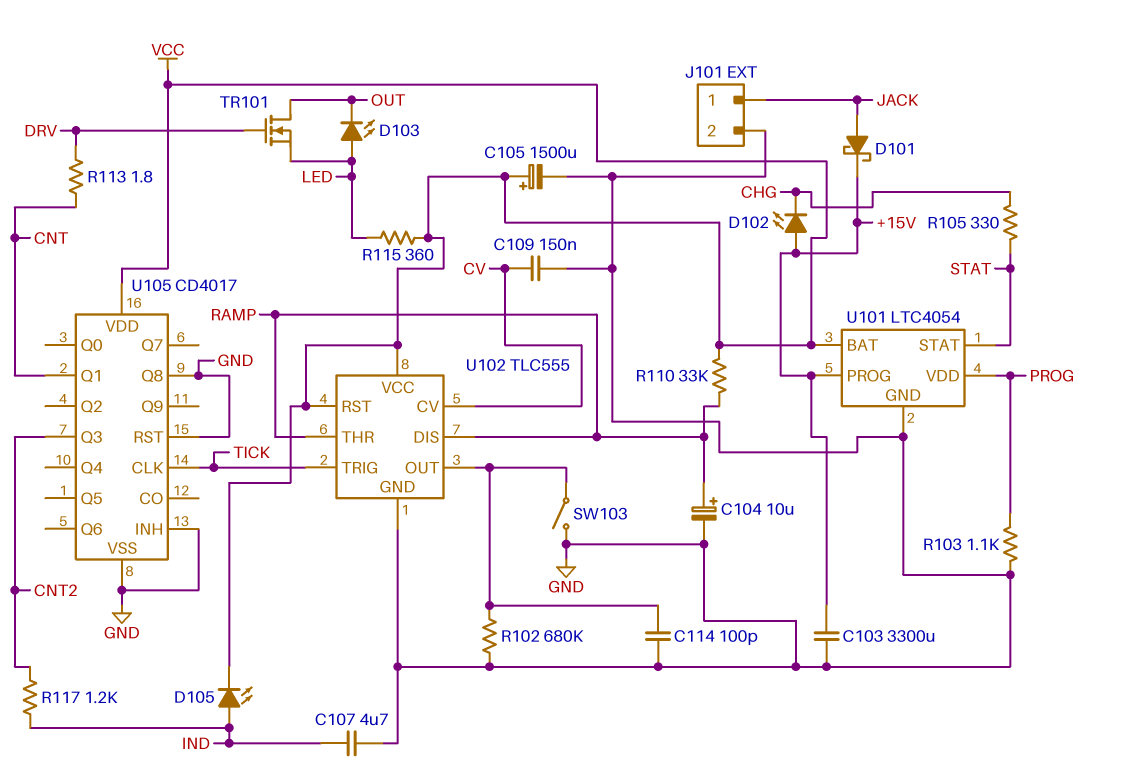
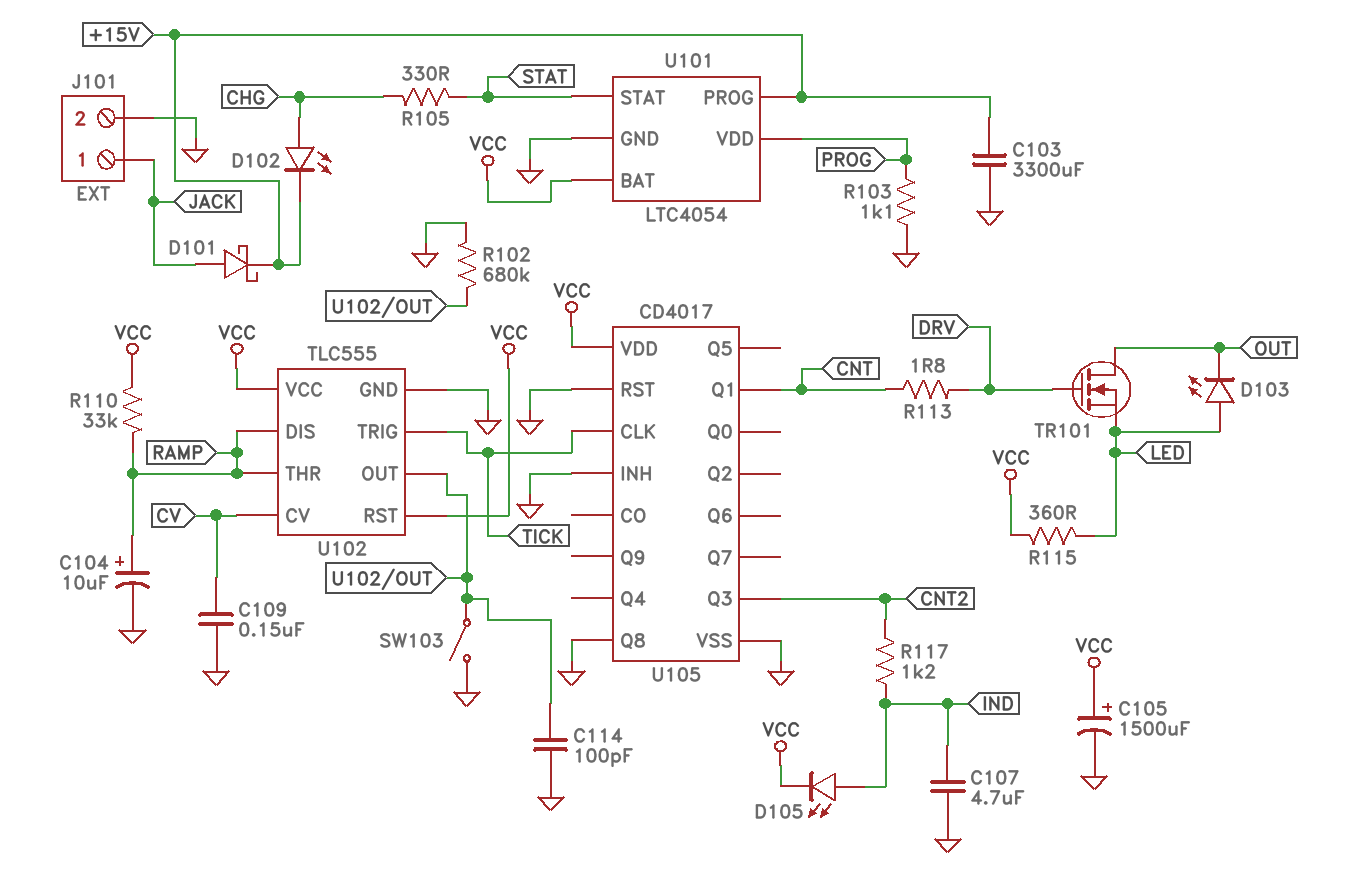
D102: LED (A +15V, K CHG) -> LED (A CHG, K +15V)

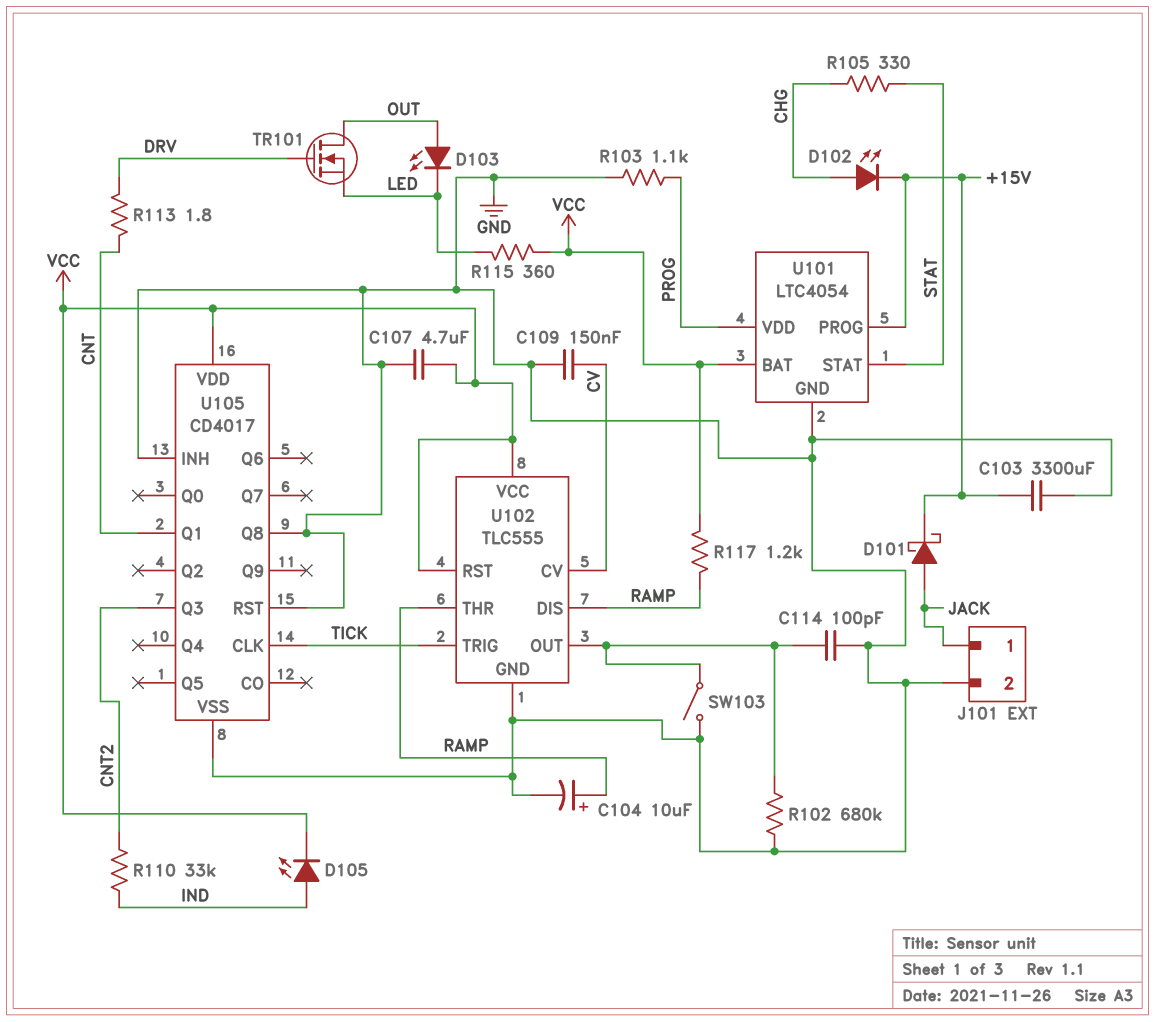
C105: 1500uF (plus VCC, minus GND) -> none
C107: 4.7uF (GND, IND) -> 4.7uF (GND, VCC)
D103: LED (A LED, K OUT) -> LED (A OUT, K LED)
R110: 33k (RAMP, VCC) -> 33k (CNT2, IND)
R117: 1.2k (CNT2, IND) -> 1.2k (RAMP, VCC)

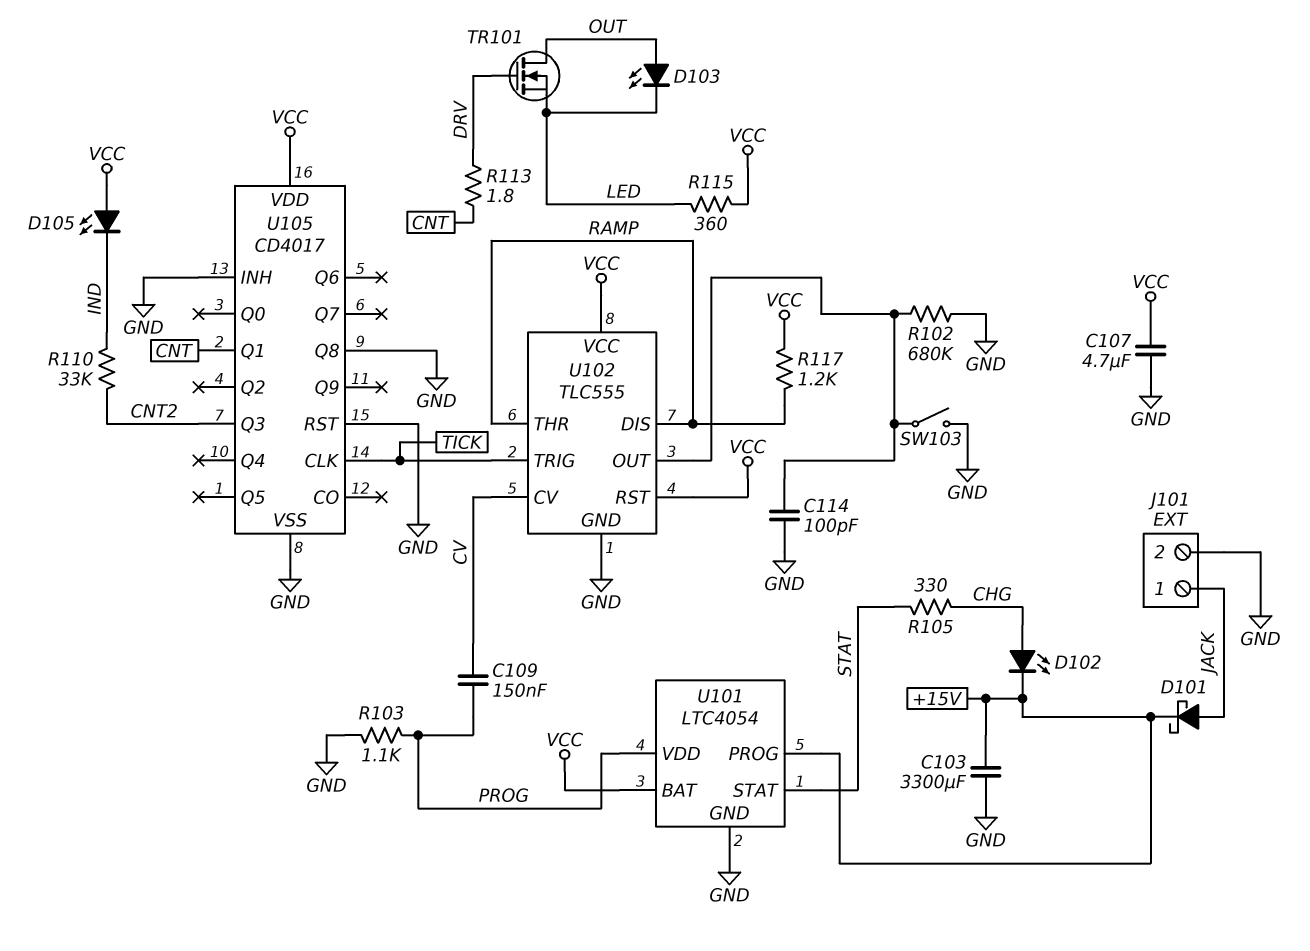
C104: 10uF (plus RAMP, minus GND) -> none
C109: 150nF (CV, GND) -> 150nF (CV, PROG)
D105: LED (A IND, K VCC) -> LED (A VCC, K IND)

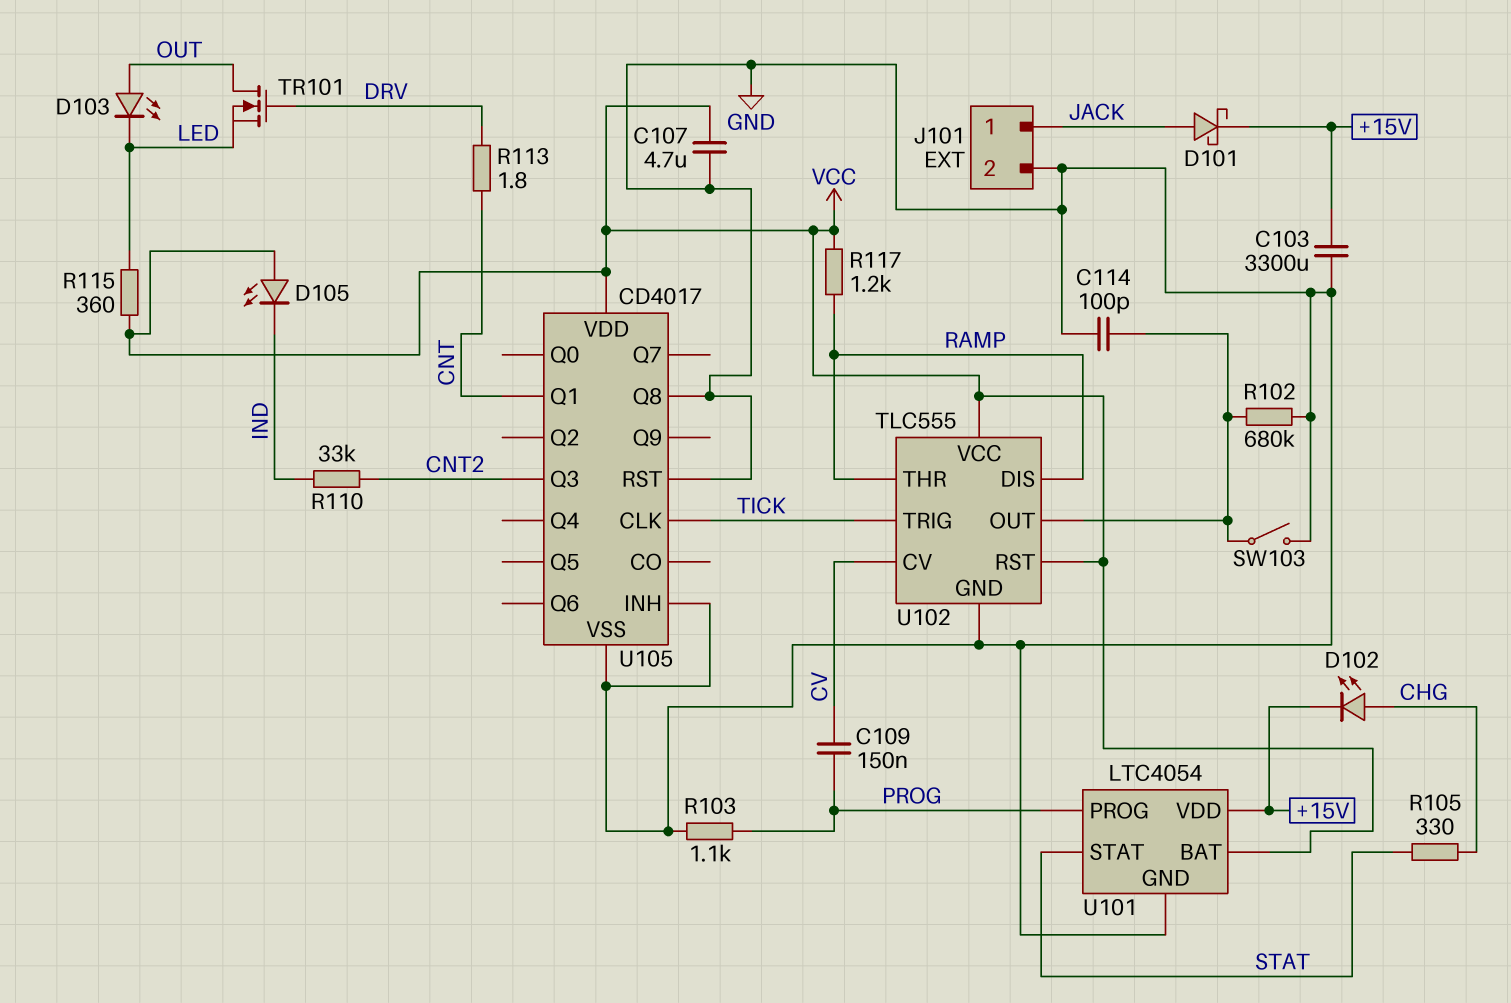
U101 pin PROG: +15V -> PROG
U101 pin VDD: PROG -> +15V

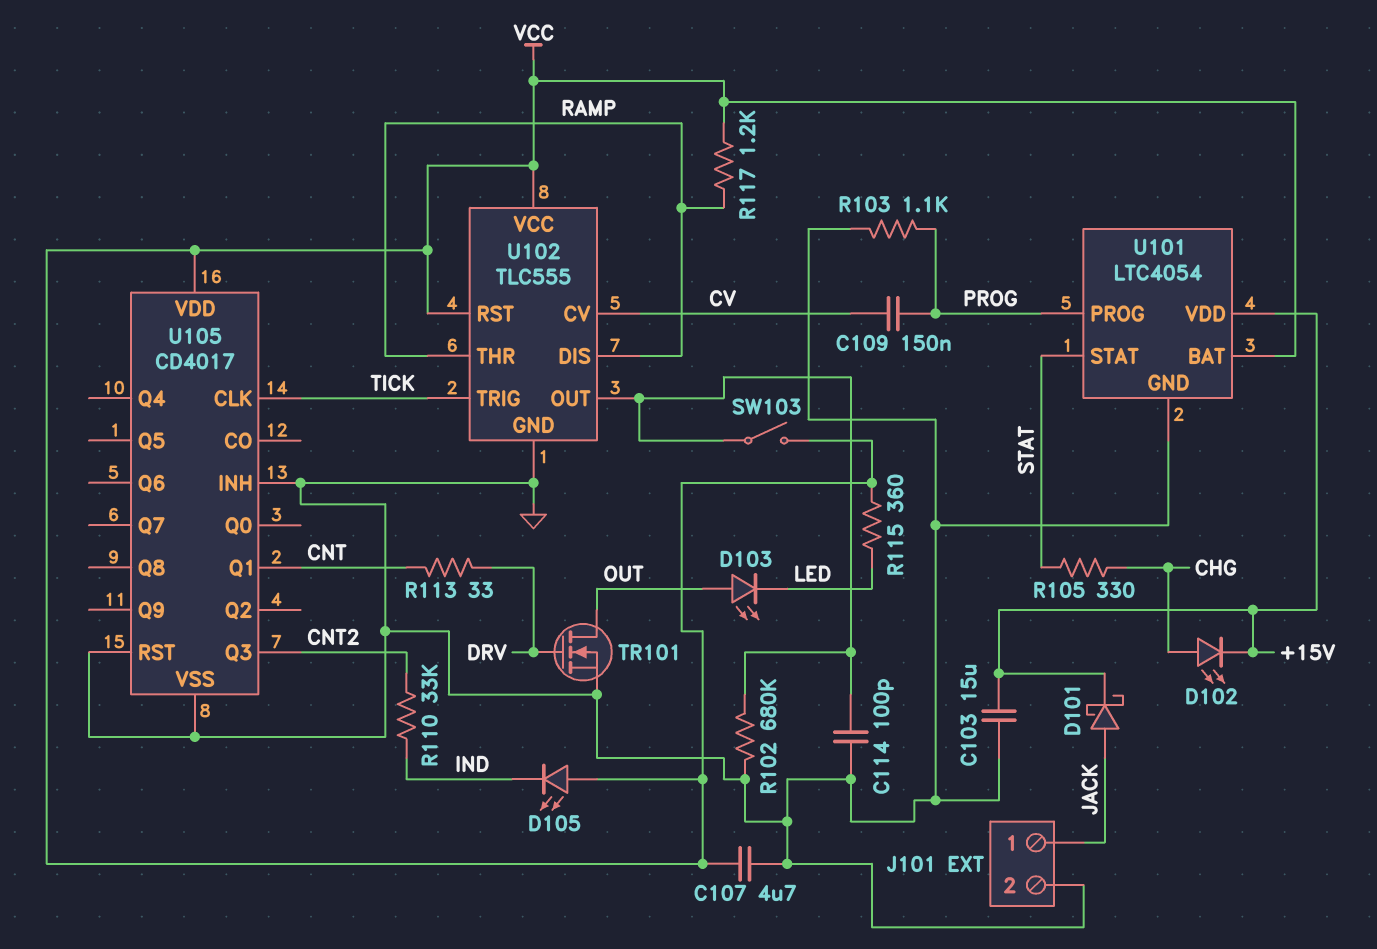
C103: 3300uF (+15V, GND) -> 15uF (+15V, GND)
R113: 1.8 (CNT, DRV) -> 33 (CNT, DRV)
SW103: switch (GND, U102/OUT) -> switch (U102/OUT, VCC)
TR101: NMOS (G DRV, D OUT, S LED) -> NMOS (G DRV, D OUT, S GND)
U105 pin Q8: GND -> none

